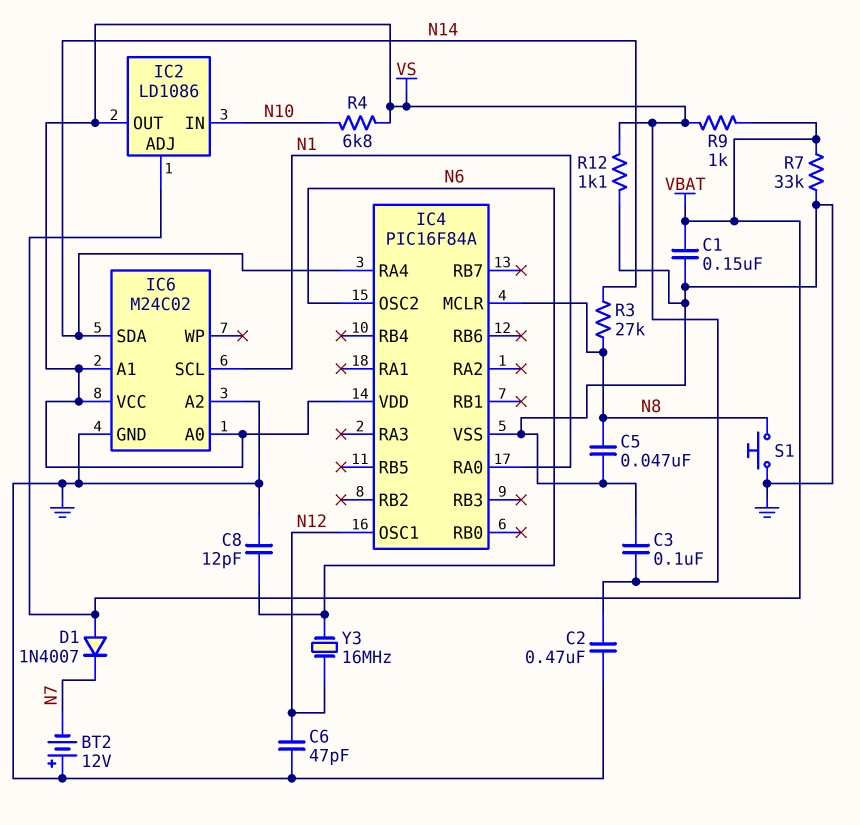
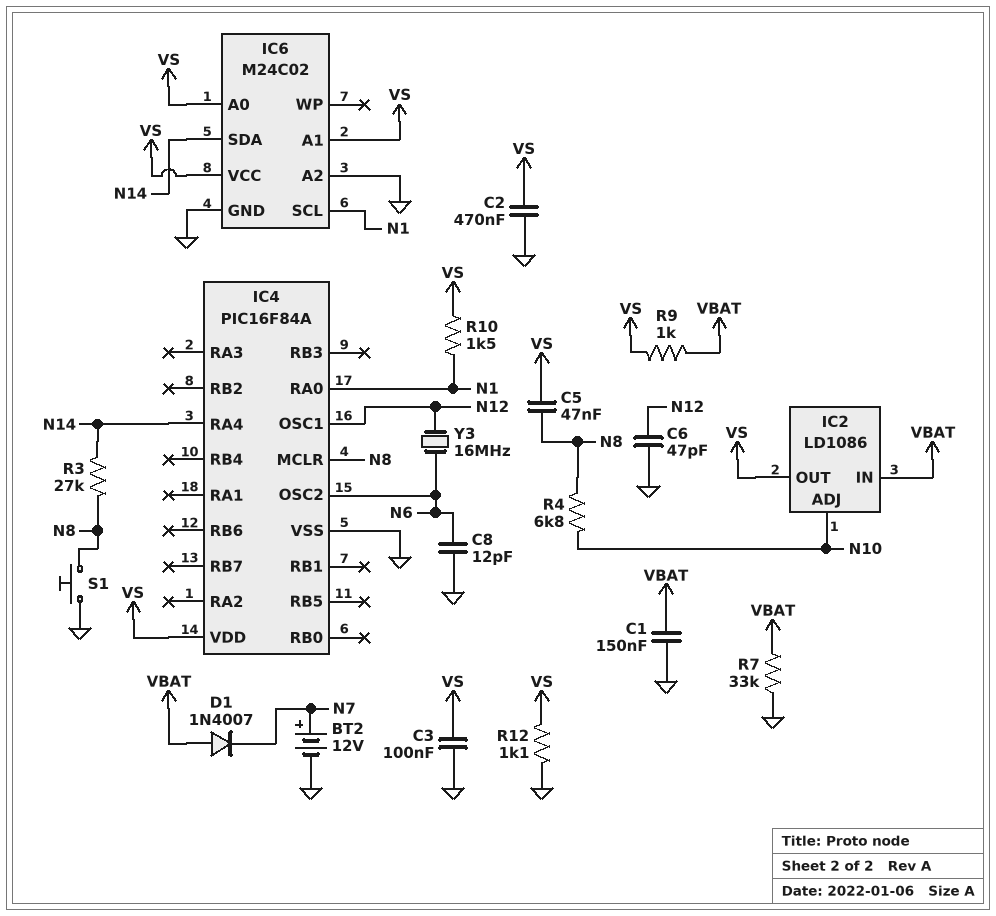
BT2: 12V (plus GND, minus N7) -> 12V (plus N7, minus GND)
C5: 47nF (GND, N8) -> 47nF (N8, VS)
IC2 pin ADJ: VBAT -> N10
IC2 pin IN: N10 -> VBAT
R4: 6.8k (N10, VS) -> 6.8k (N8, N10)
R10: none -> 1.5k (N1, VS)

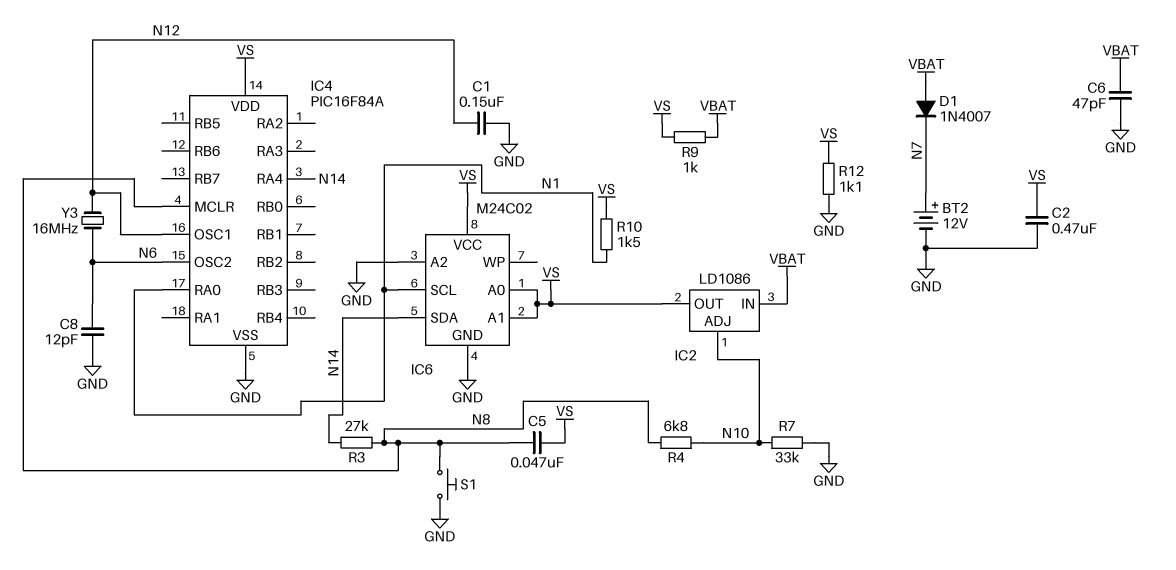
C1: 150nF (GND, VBAT) -> 150nF (GND, N12)
C3: 100nF (GND, VS) -> none
C6: 47pF (GND, N12) -> 47pF (GND, VBAT)
R7: 33k (GND, VBAT) -> 33k (GND, N10)

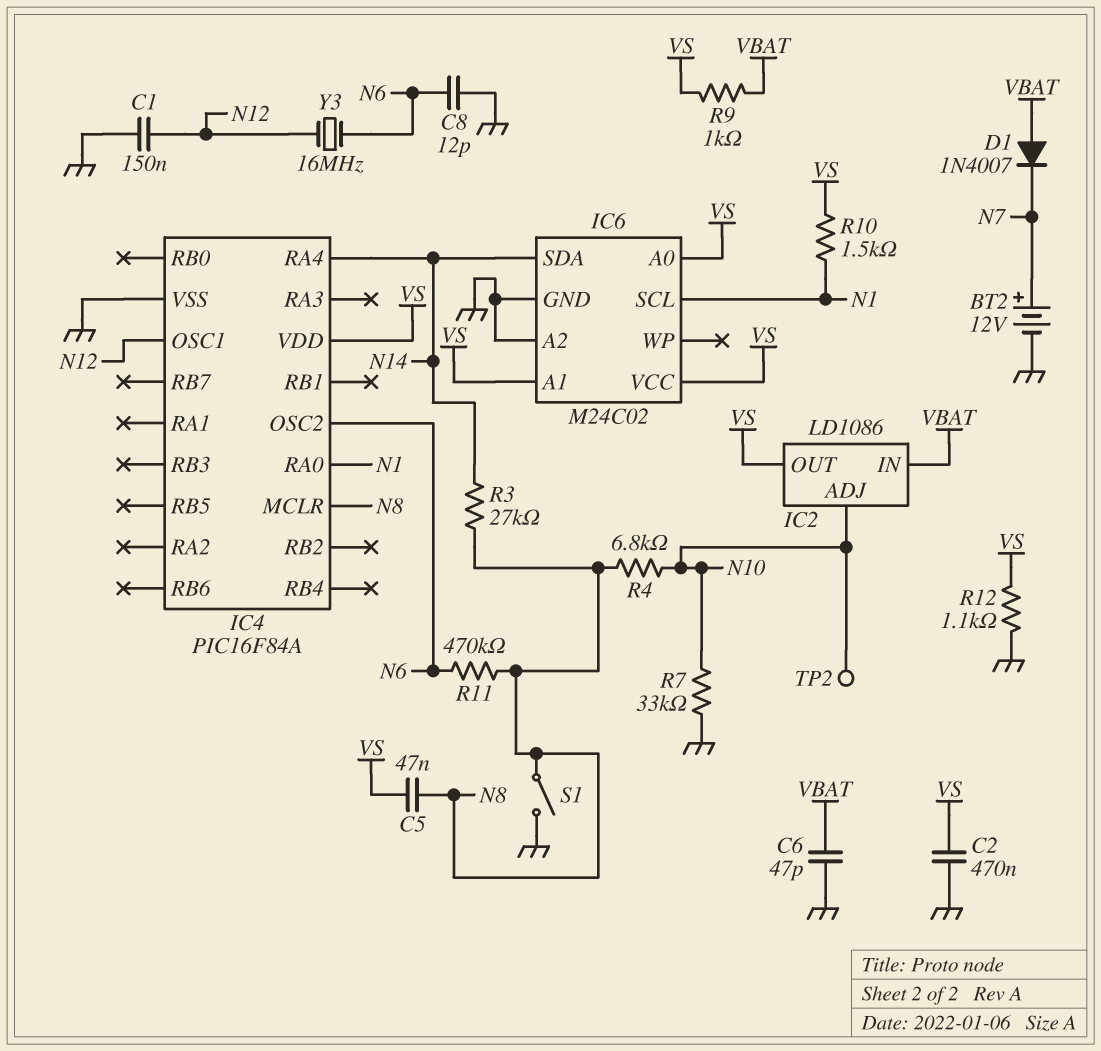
R11: none -> 470k (N6, N8)
S1: button (GND, N8) -> switch (GND, N8)
TP2: none -> test point (N10)

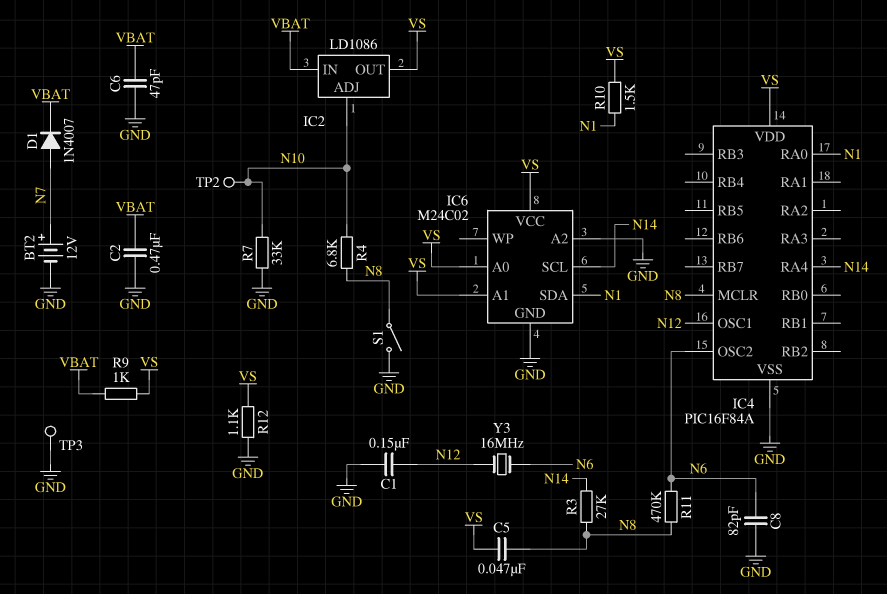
C2: 470nF (GND, VS) -> 470nF (GND, VBAT)
C8: 12pF (GND, N6) -> 82pF (GND, N6)
D1: diode 1N4007 (A VBAT, K N7) -> diode 1N4007 (A N7, K VBAT)
IC6 pin SCL: N1 -> N14
IC6 pin SDA: N14 -> N1
TP3: none -> test point (GND)

